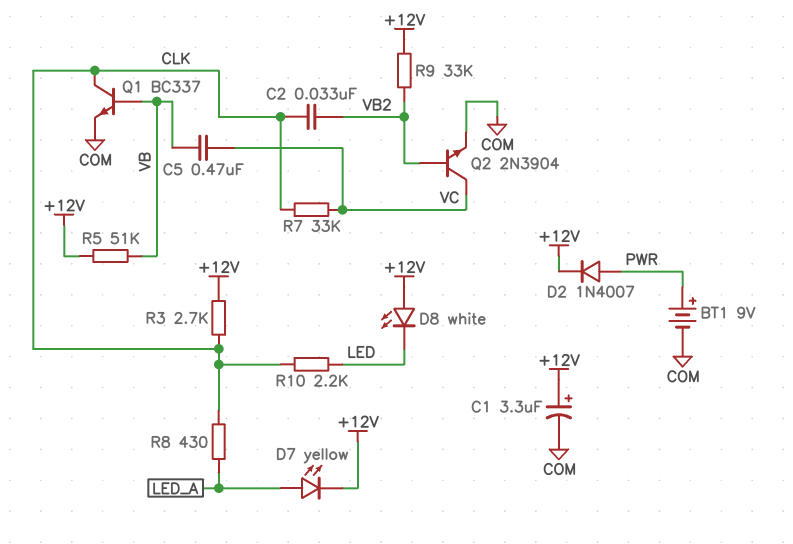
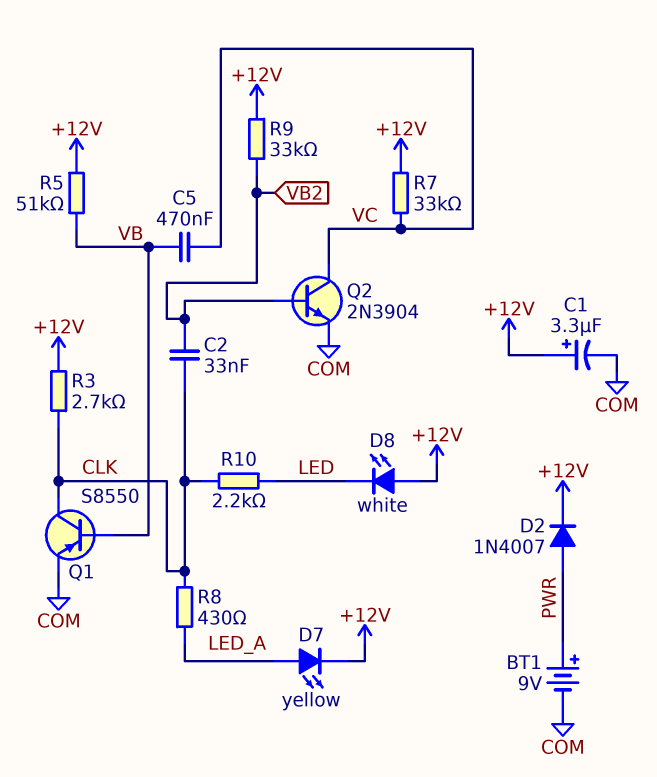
Q1: NPN BC337 (B VB, C CLK, E COM) -> PNP S8550 (B VB, C CLK, E COM)
R7: 33k (CLK, VC) -> 33k (+12V, VC)

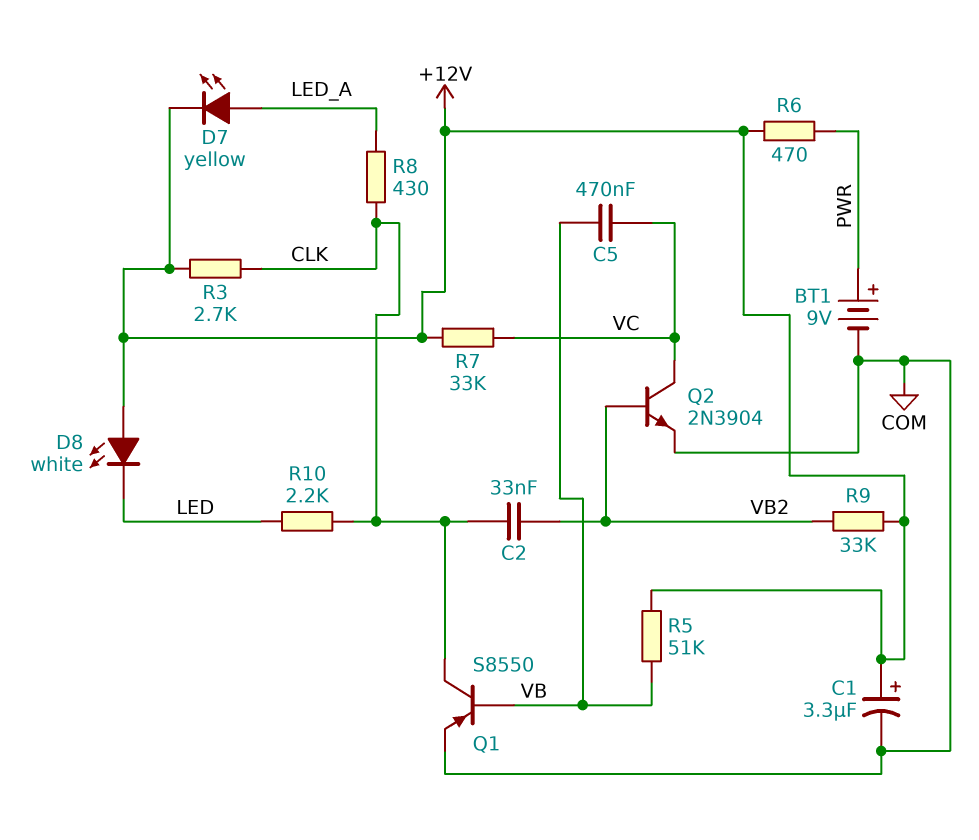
D2: diode 1N4007 (A PWR, K +12V) -> none
R6: none -> 470 (+12V, PWR)

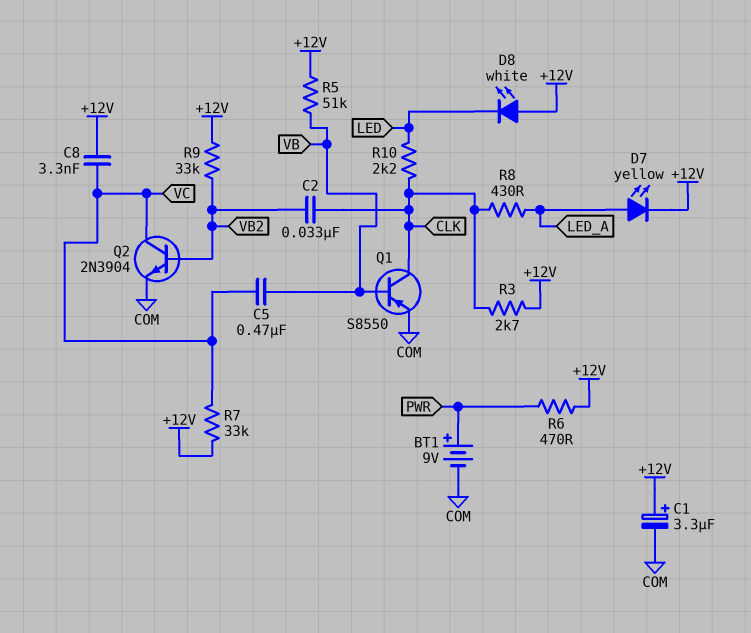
C8: none -> 3.3nF (+12V, VC)

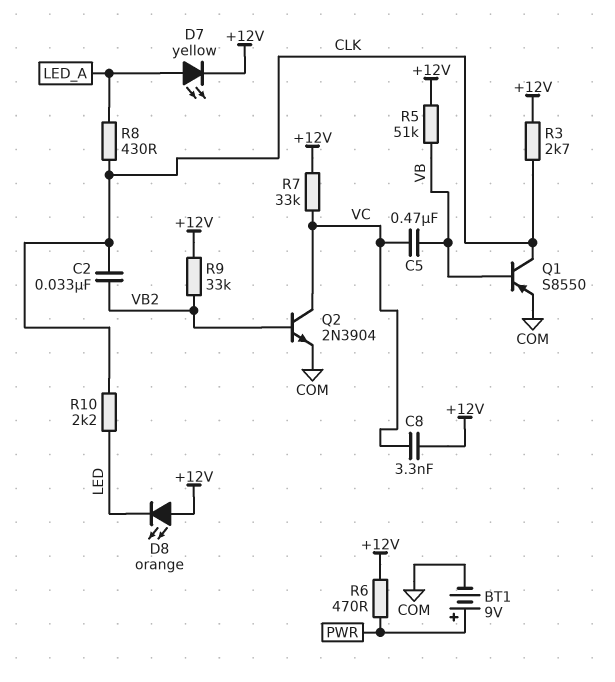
C1: 3.3uF (plus +12V, minus COM) -> none
D8: LED white (A +12V, K LED) -> LED orange (A +12V, K LED)

